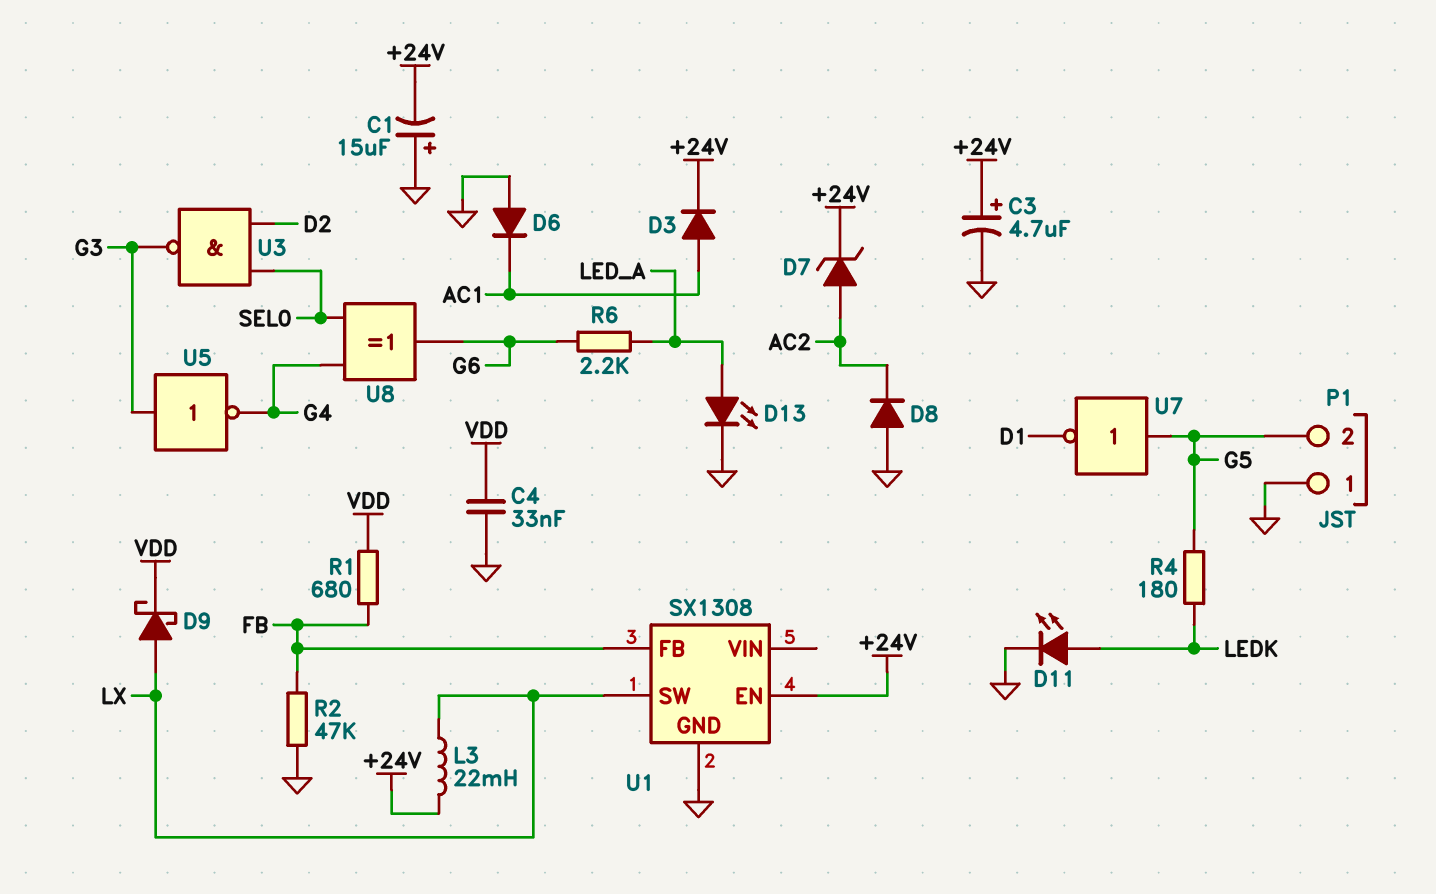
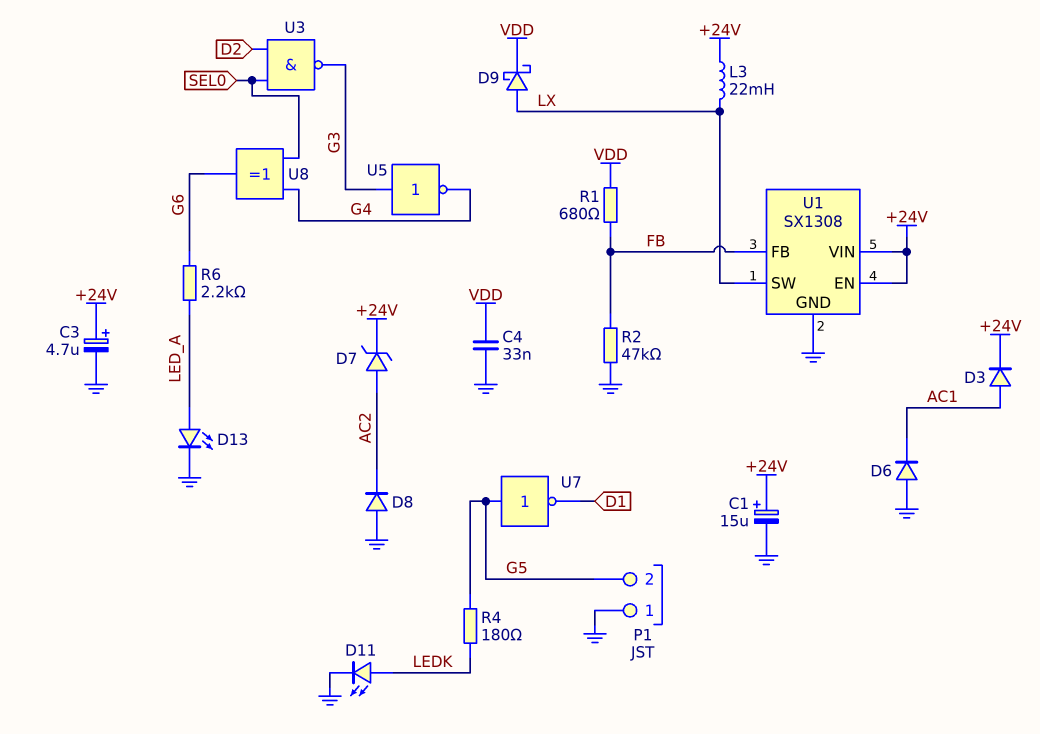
C1: 15uF (plus GND, minus +24V) -> 15uF (plus +24V, minus GND)
U1 pin VIN: none -> +24V

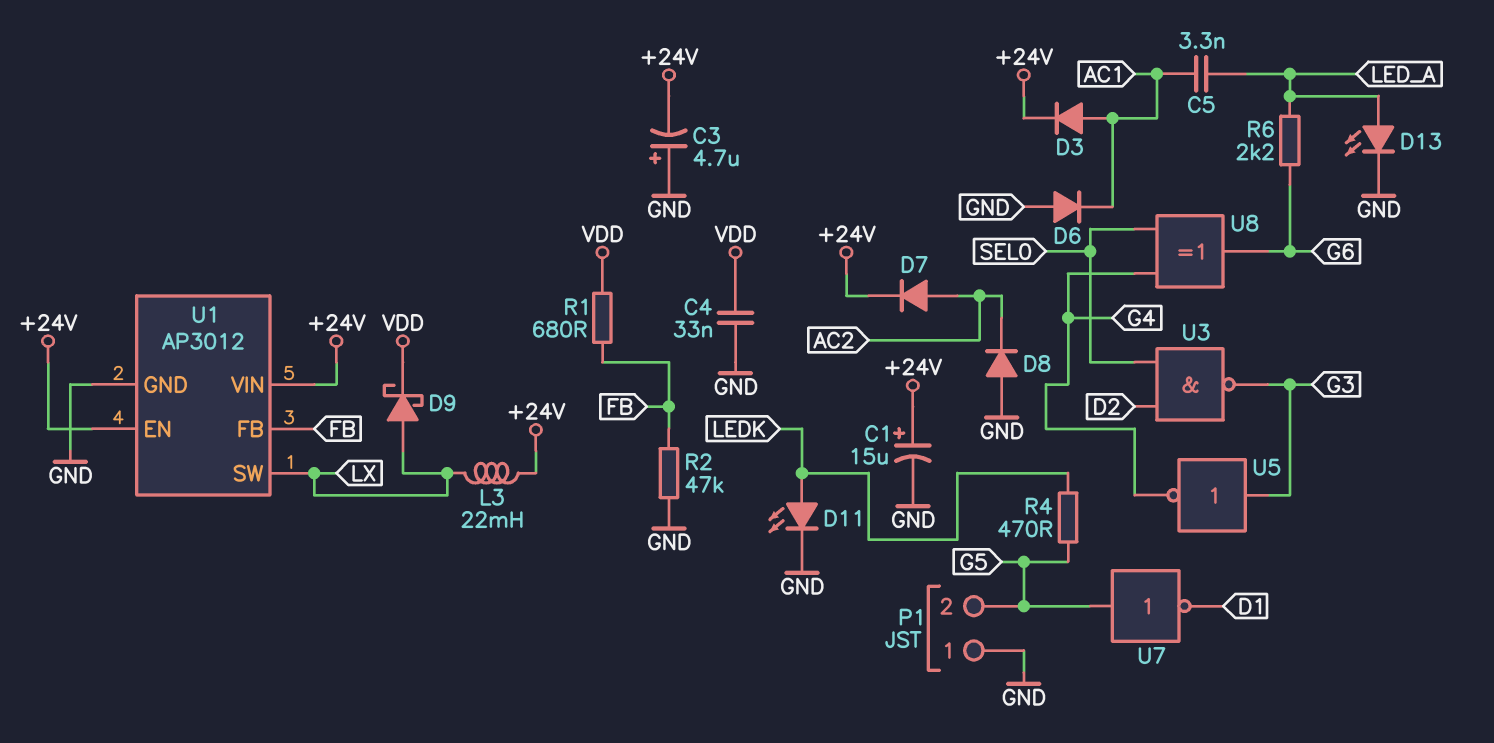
C3: 4.7uF (plus +24V, minus GND) -> 4.7uF (plus GND, minus +24V)
C5: none -> 3.3nF (AC1, LED_A)
D7: zener (A AC2, K +24V) -> diode (A AC2, K +24V)
R4: 180 (G5, LEDK) -> 470 (G5, LEDK)
U1: SX1308 -> AP3012

